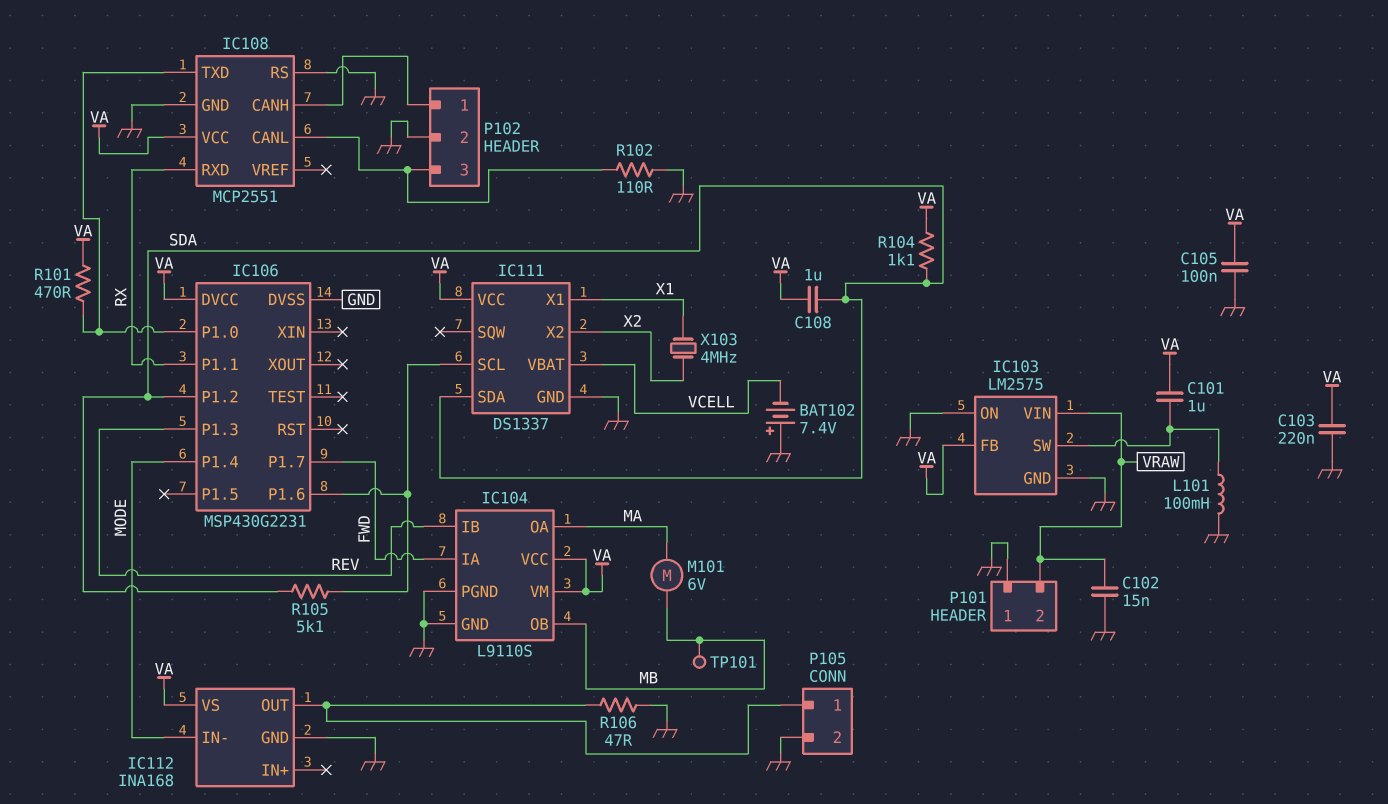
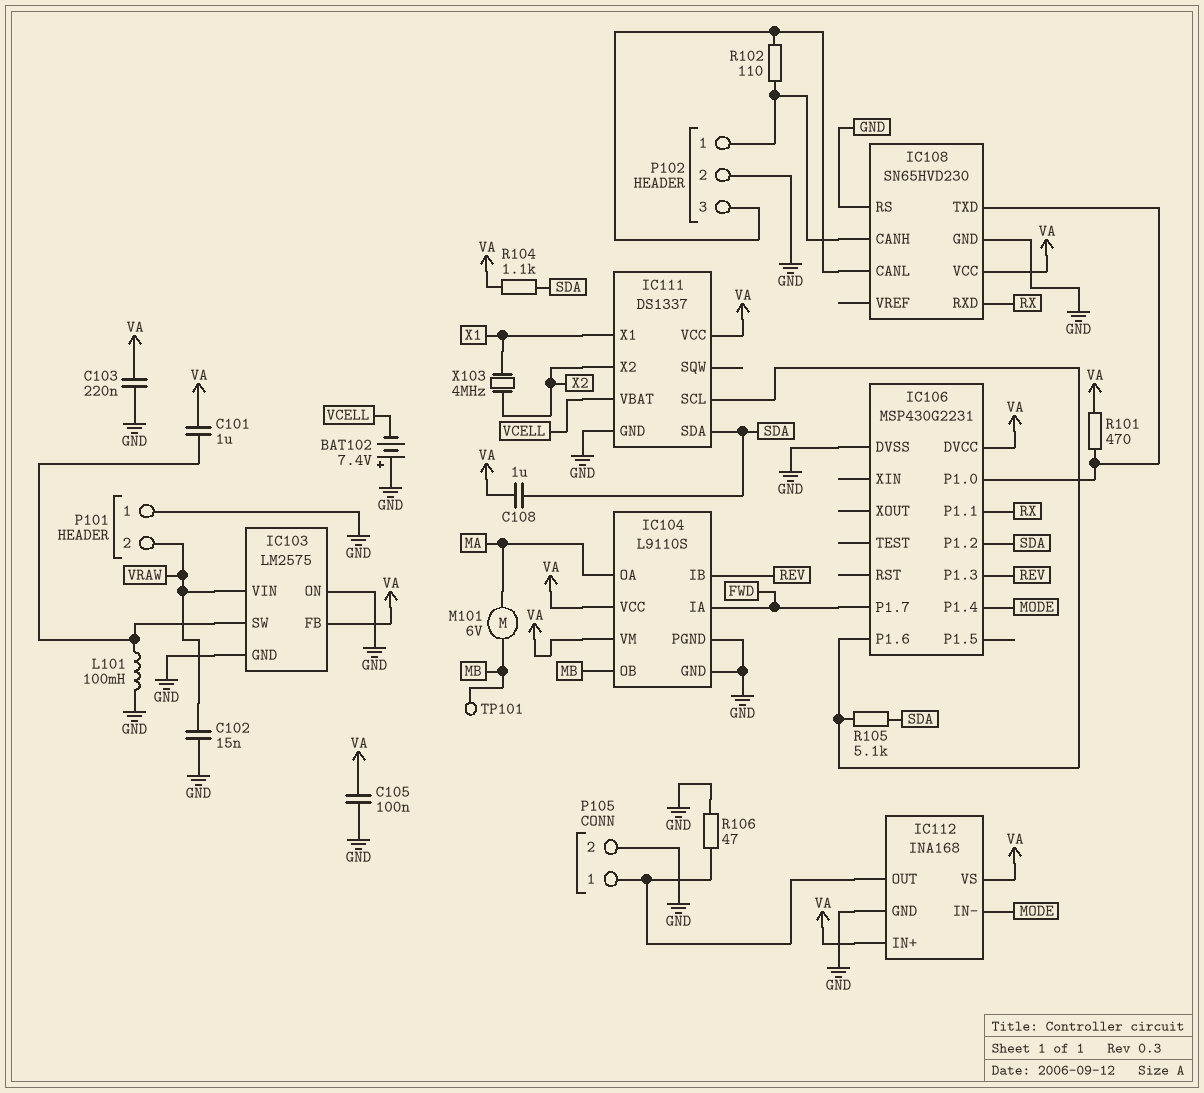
IC108: MCP2551 -> SN65HVD230
IC112 pin IN+: none -> VA
R102: 110 (GND, IC108/CANL) -> 110 (IC108/CANH, IC108/CANL)

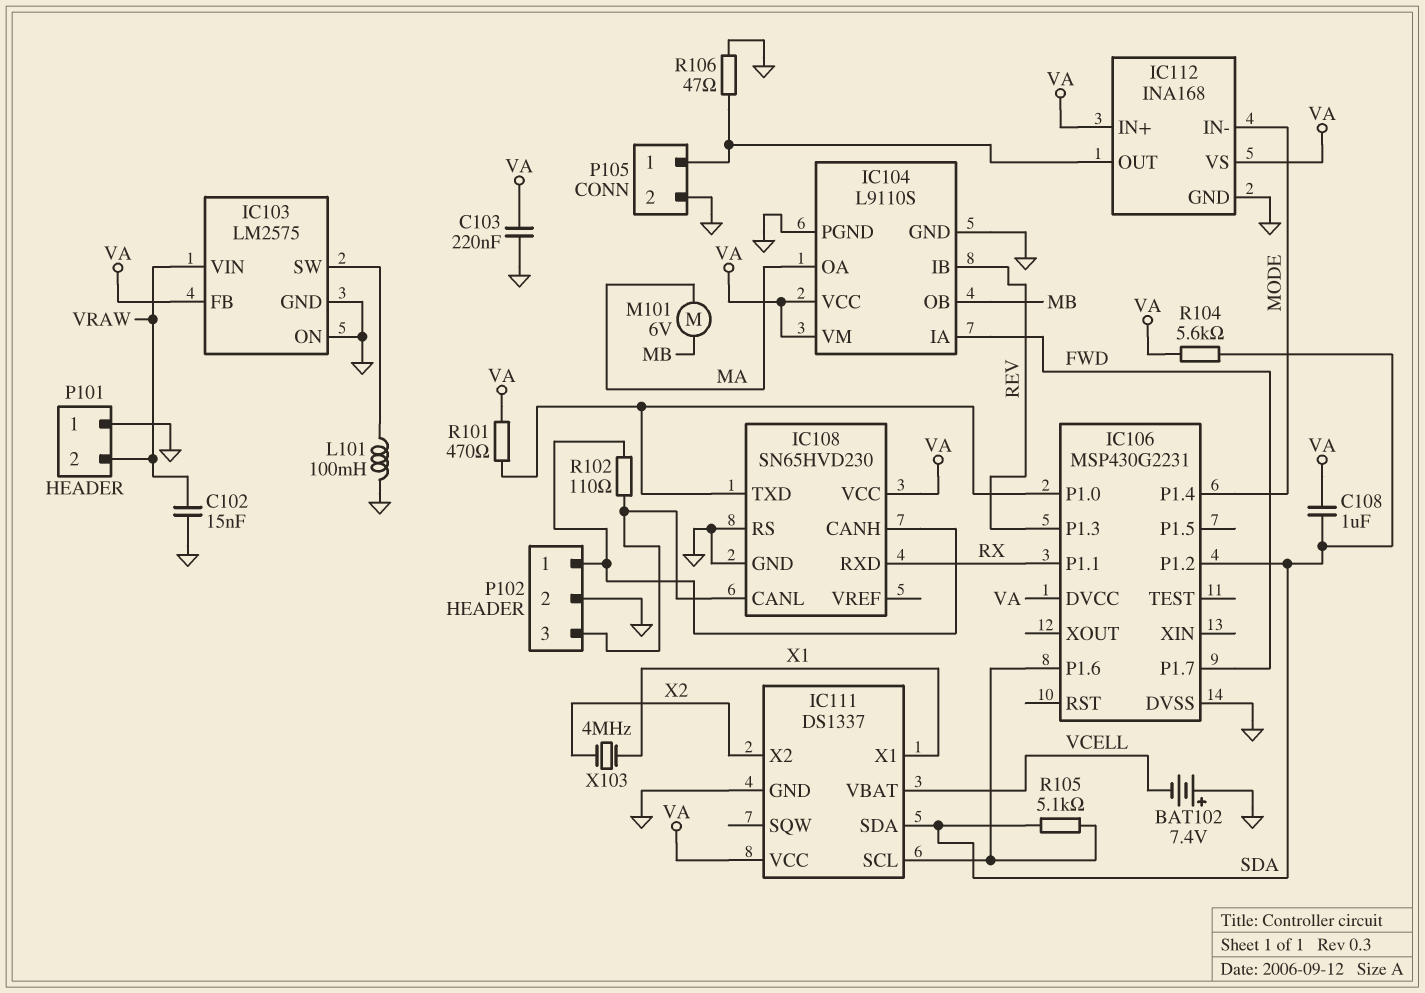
C101: 1uF (IC103/SW, VA) -> none
C105: 100nF (GND, VA) -> none
R104: 1.1k (SDA, VA) -> 5.6k (SDA, VA)
TP101: test point (MB) -> none

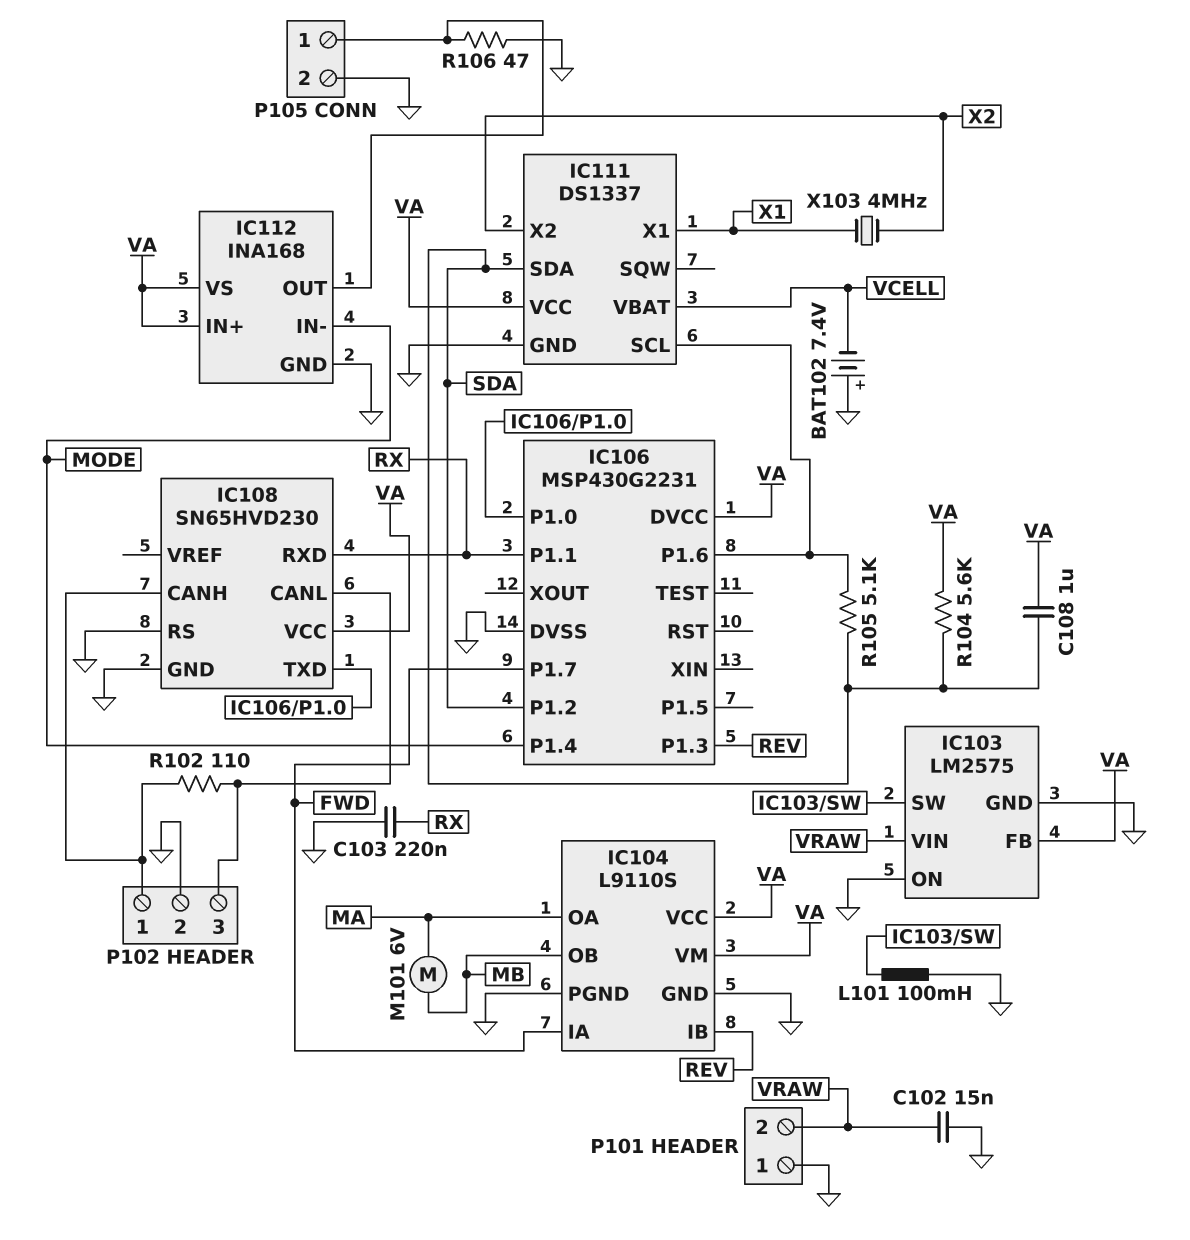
C103: 220nF (GND, VA) -> 220nF (GND, RX)
R101: 470 (IC106/P1.0, VA) -> none

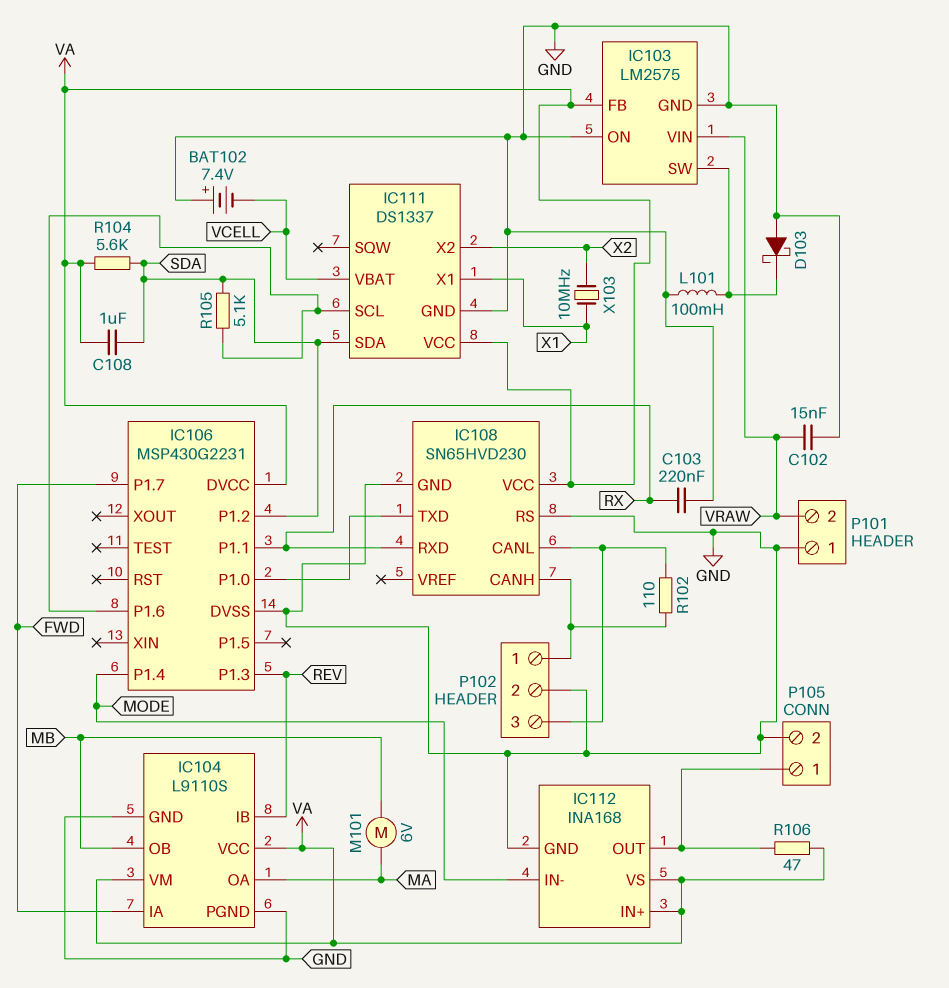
D103: none -> schottky (A GND, K IC103/SW)
R106: 47 (GND, IC112/OUT) -> 47 (IC112/OUT, VA)
X103: 4MHz (X1, X2) -> 10MHz (X1, X2)

